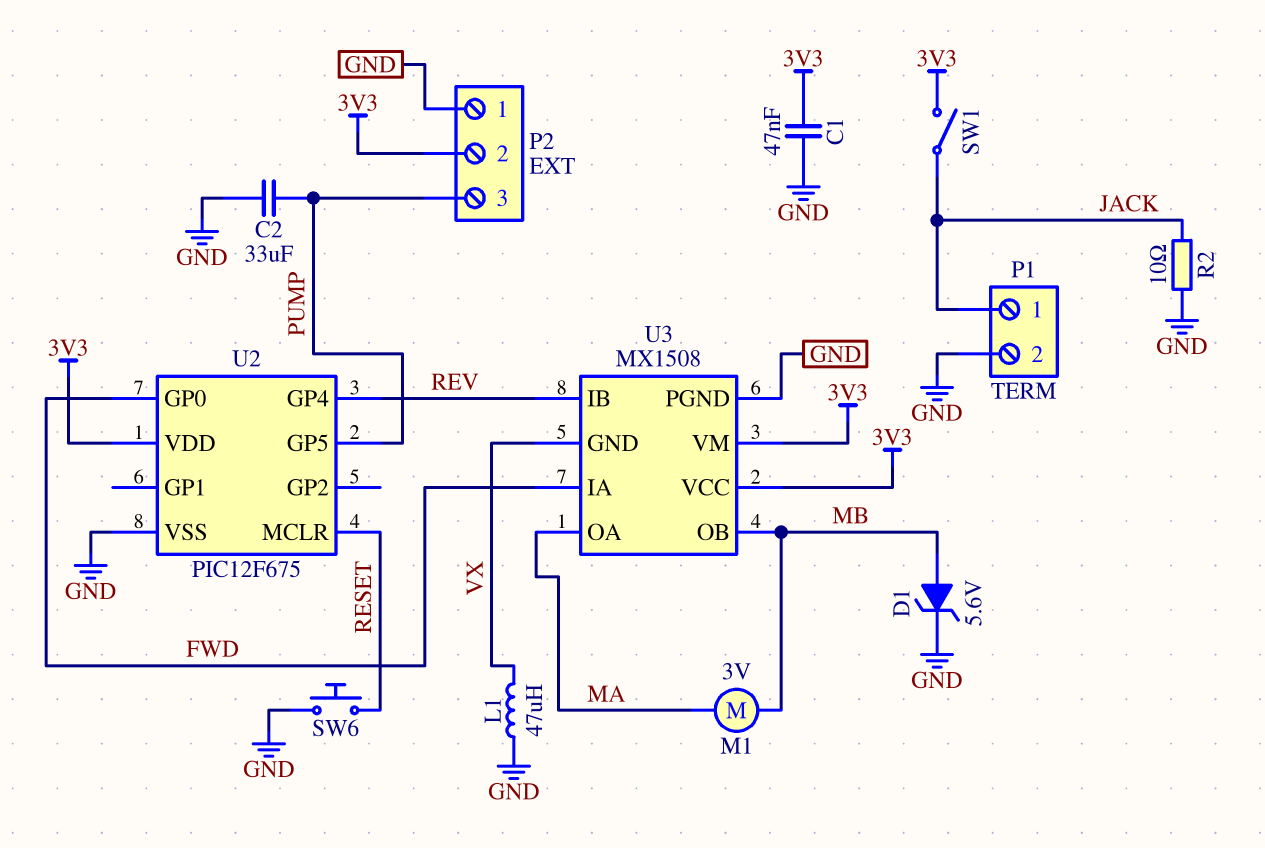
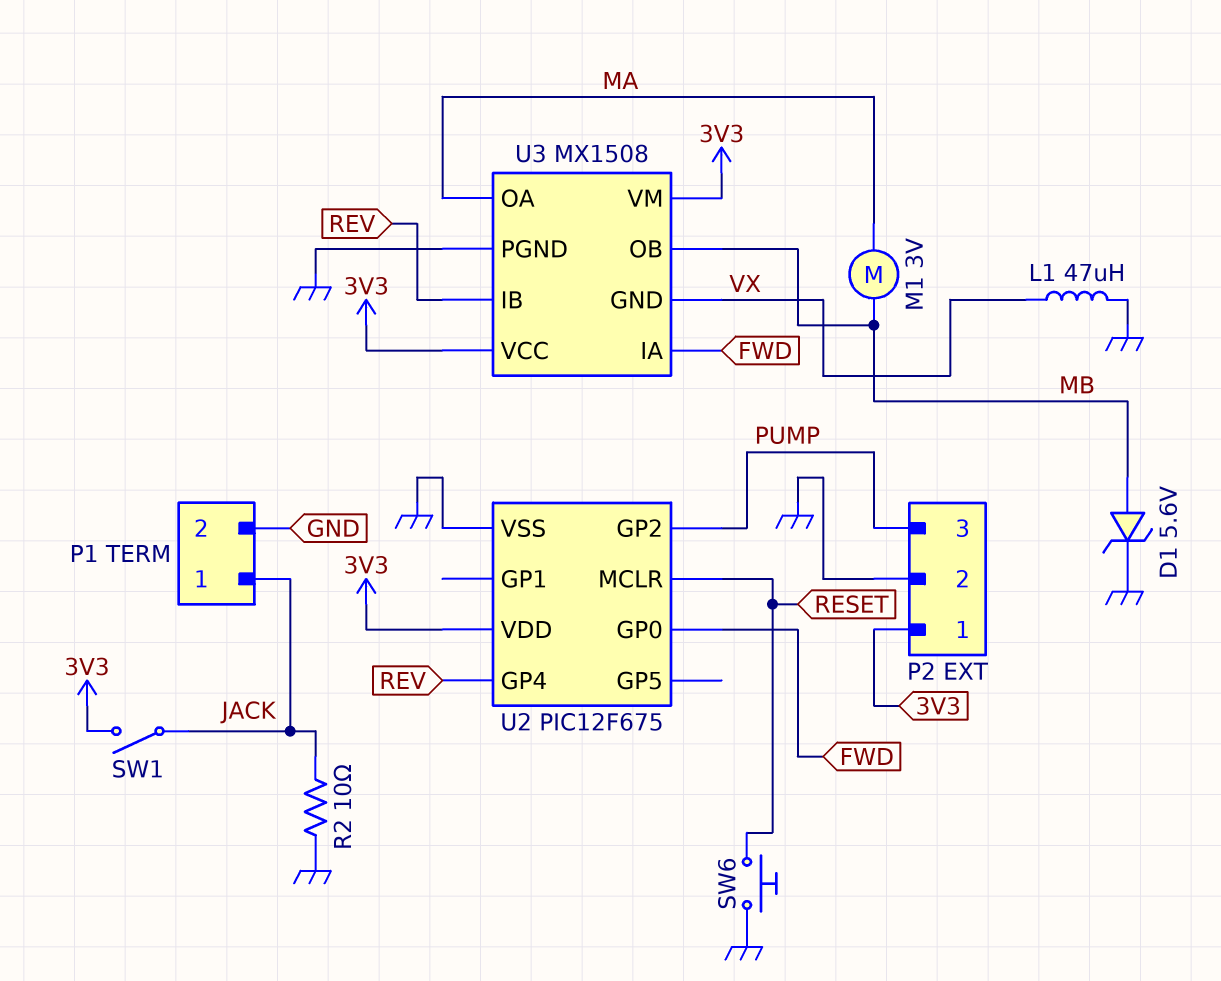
C1: 47nF (3V3, GND) -> none
C2: 33uF (GND, PUMP) -> none
P2 pin 1: GND -> 3V3
P2 pin 2: 3V3 -> GND
U2 pin GP2: none -> PUMP
U2 pin GP5: PUMP -> none

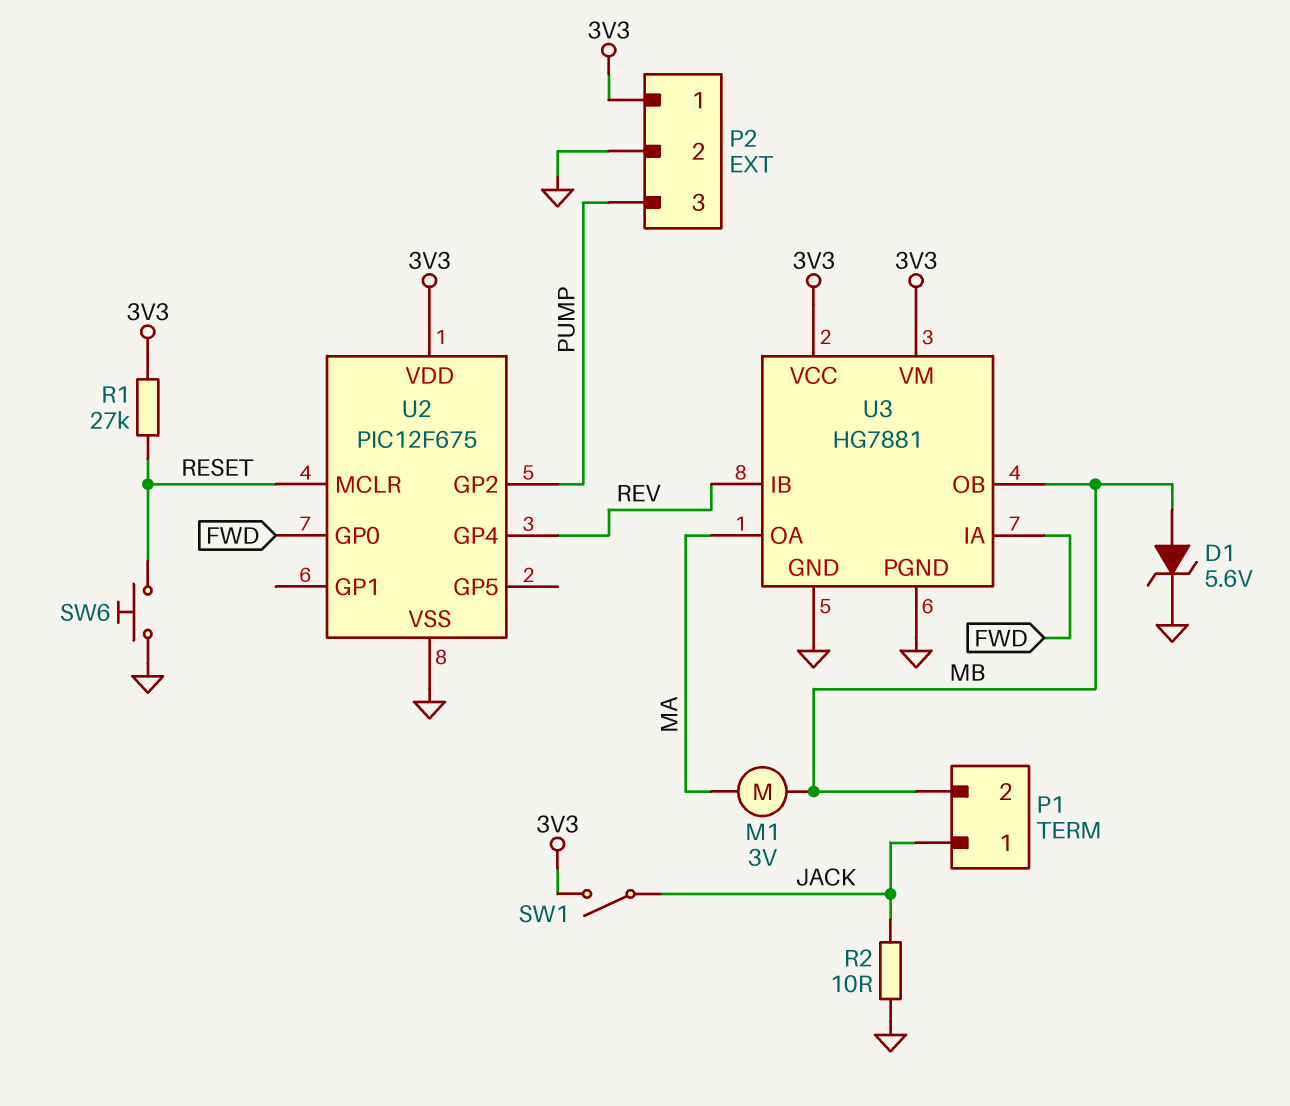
L1: 47uH (GND, VX) -> none
P1 pin 2: GND -> MB
R1: none -> 27k (3V3, RESET)
U3: MX1508 -> HG7881
U3 pin GND: VX -> GND

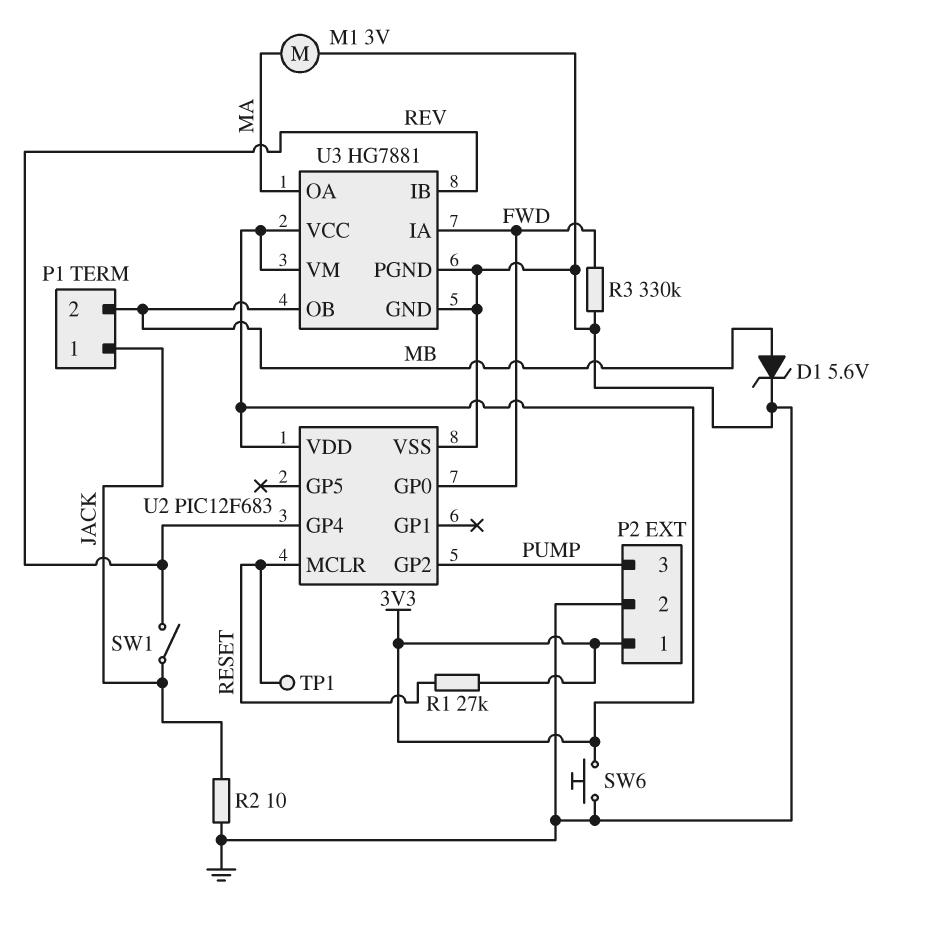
M1: motor 3V (MA, MB) -> motor 3V (GND, MA)
R3: none -> 330k (FWD, GND)
SW1: switch (3V3, JACK) -> switch (JACK, REV)
SW6: button (GND, RESET) -> button (3V3, GND)
TP1: none -> test point (RESET)
U2: PIC12F675 -> PIC12F683

